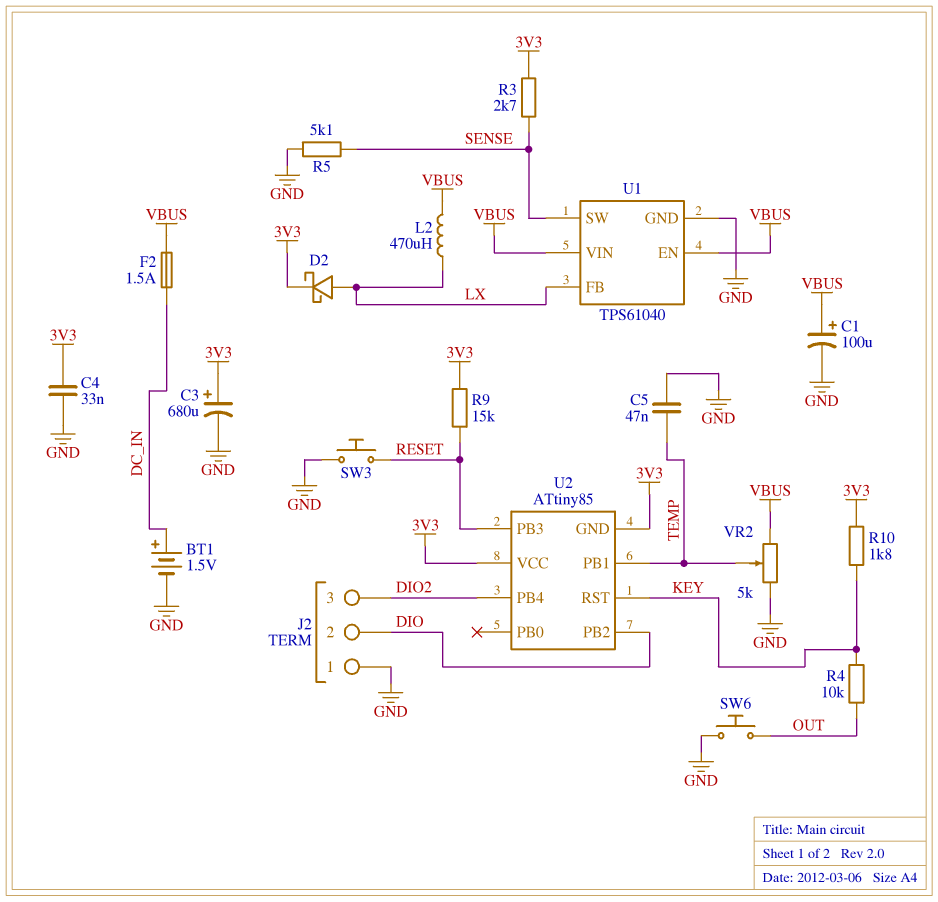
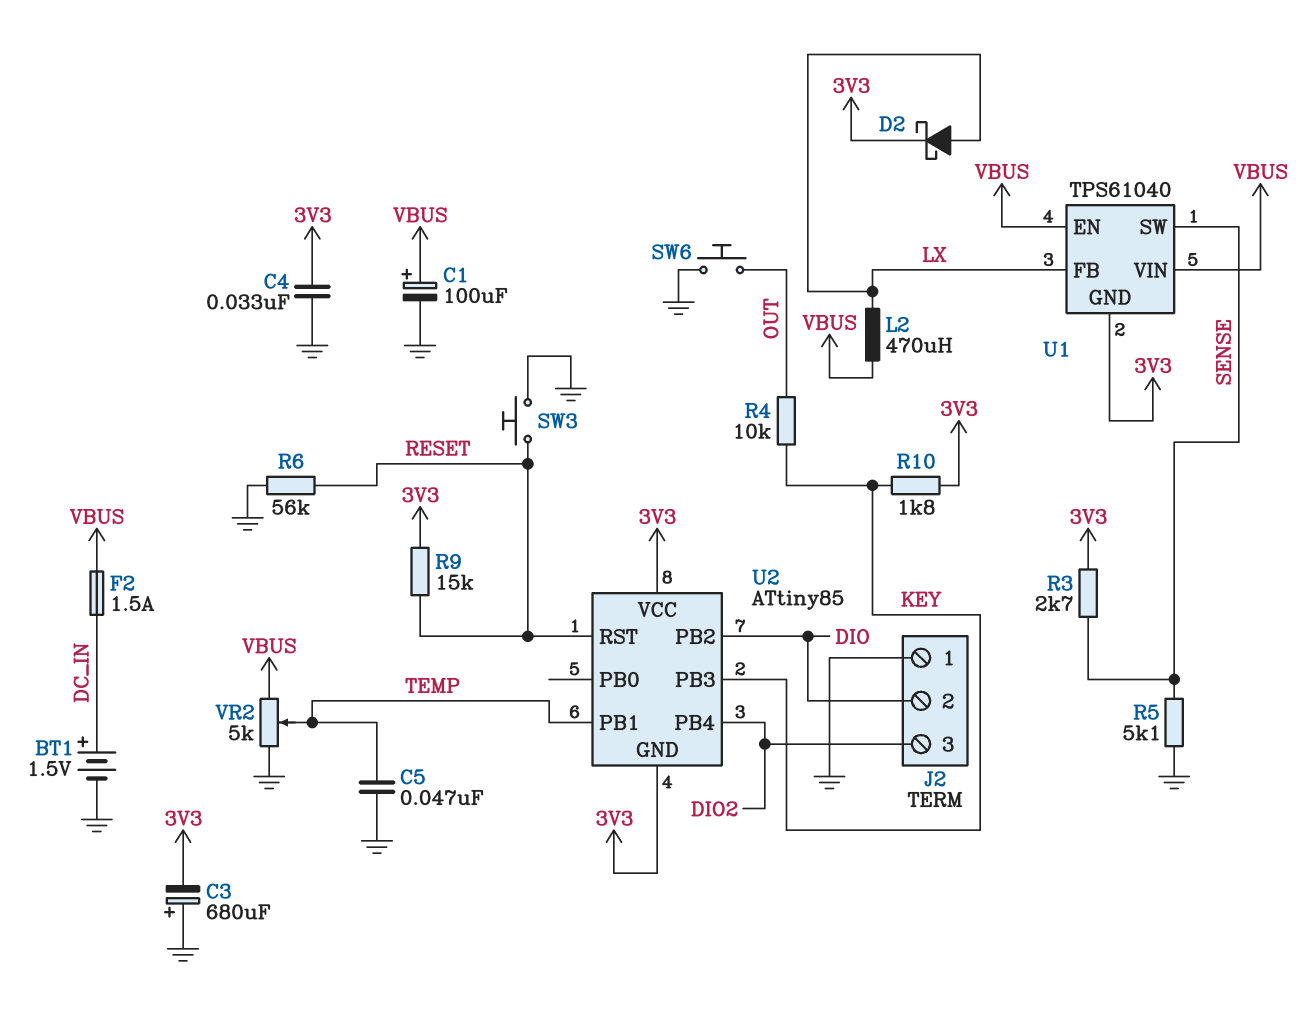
C3: 680uF (plus 3V3, minus GND) -> 680uF (plus GND, minus 3V3)
R6: none -> 56k (GND, RESET)
U1 pin GND: GND -> 3V3
U2 pin PB3: RESET -> KEY
U2 pin RST: KEY -> RESET

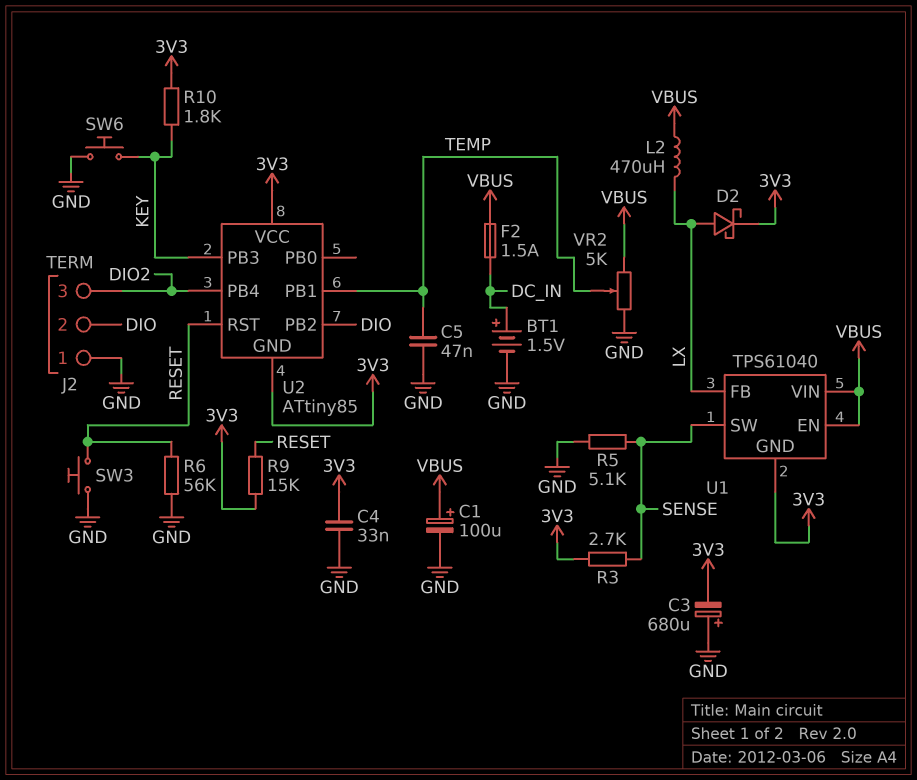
R4: 10k (KEY, OUT) -> none
SW6: button (GND, OUT) -> button (GND, KEY)

